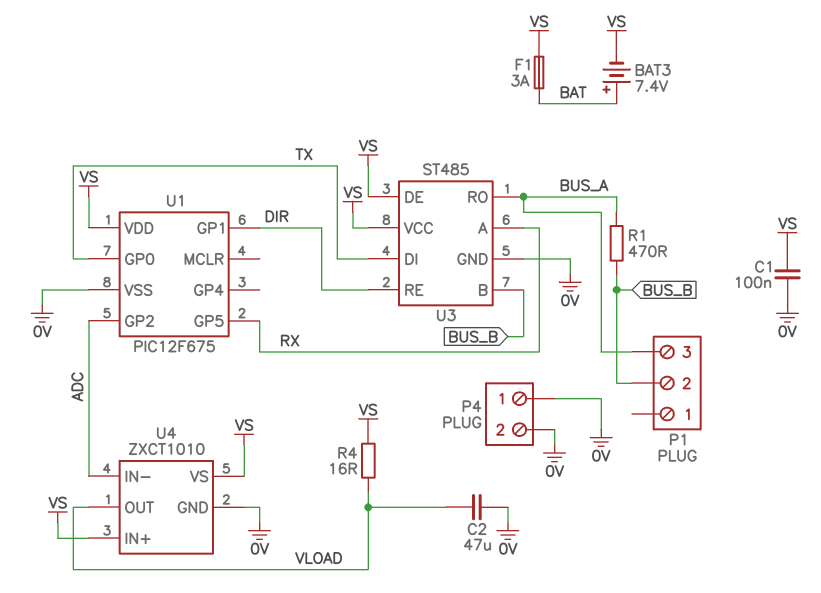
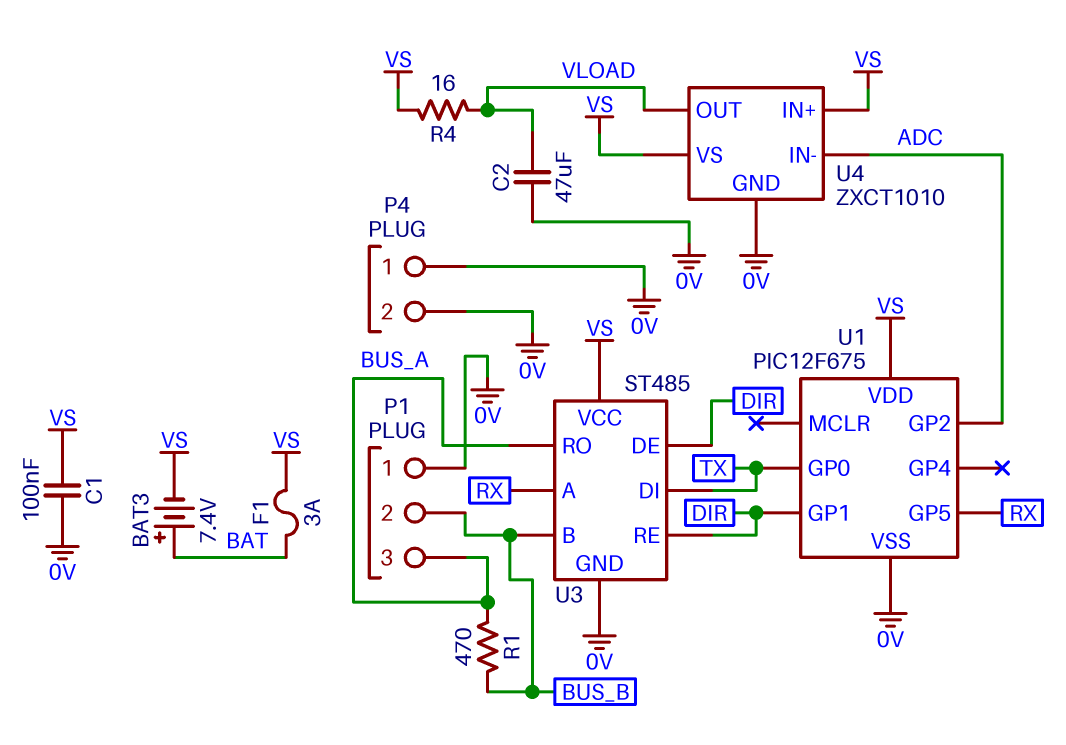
P1 pin 1: none -> 0V
U3 pin DE: VS -> DIR

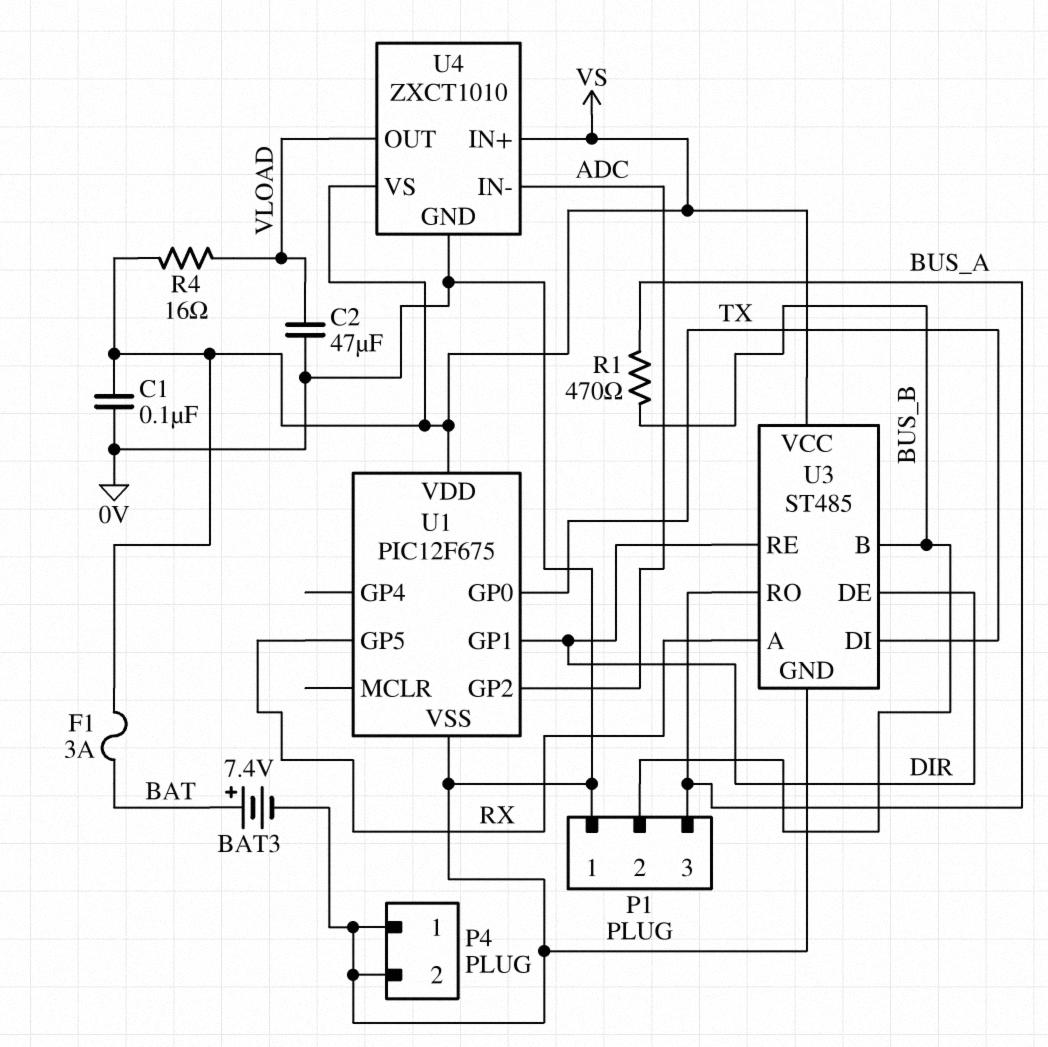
BAT3: 7.4V (plus BAT, minus VS) -> 7.4V (plus BAT, minus 0V)

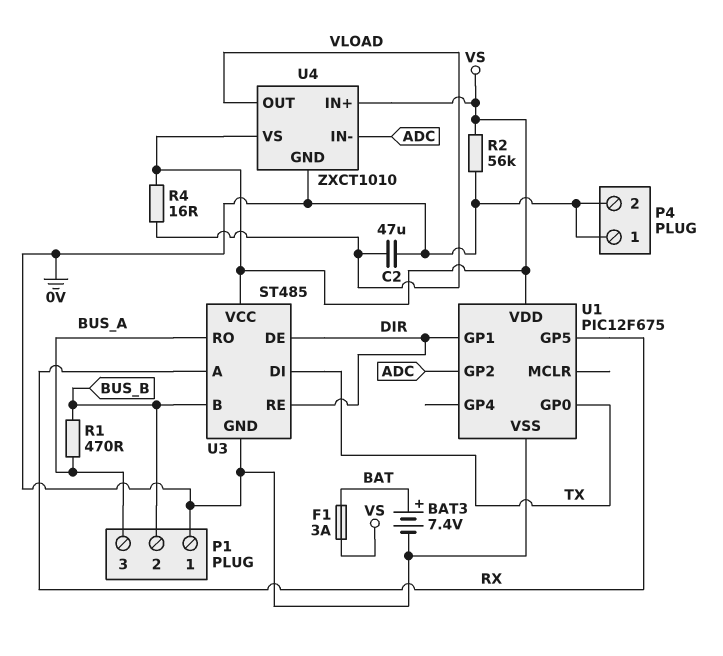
C1: 100nF (0V, VS) -> none
R2: none -> 56k (0V, VS)

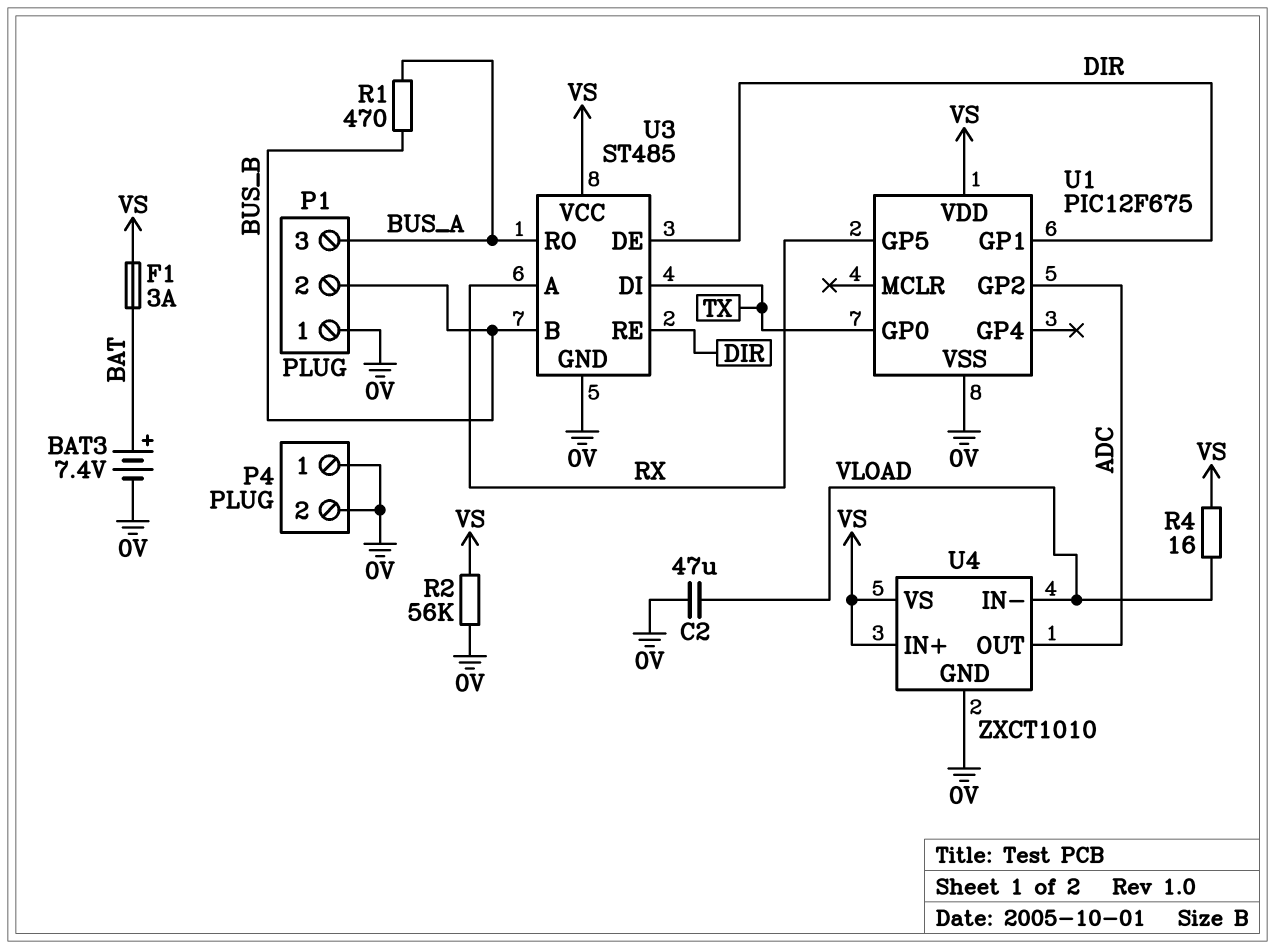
U4 pin IN-: ADC -> VLOAD
U4 pin OUT: VLOAD -> ADC

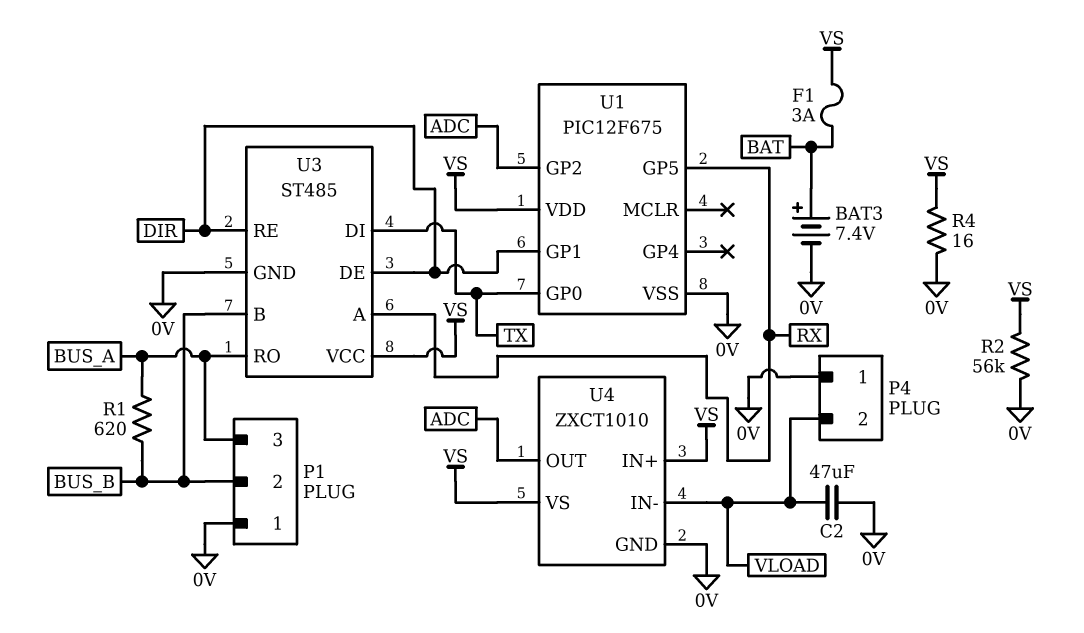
P4 pin 2: 0V -> VLOAD
R1: 470 (BUS_A, BUS_B) -> 620 (BUS_A, BUS_B)
R4: 16 (VLOAD, VS) -> 16 (0V, VS)

